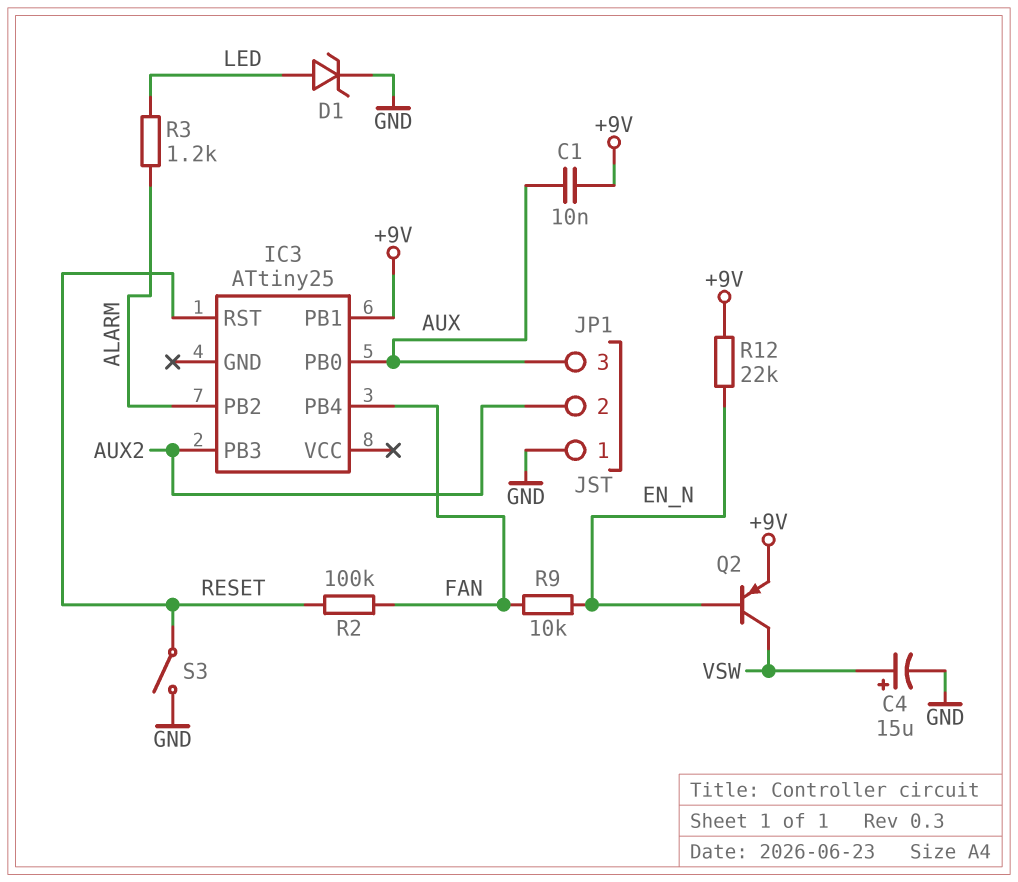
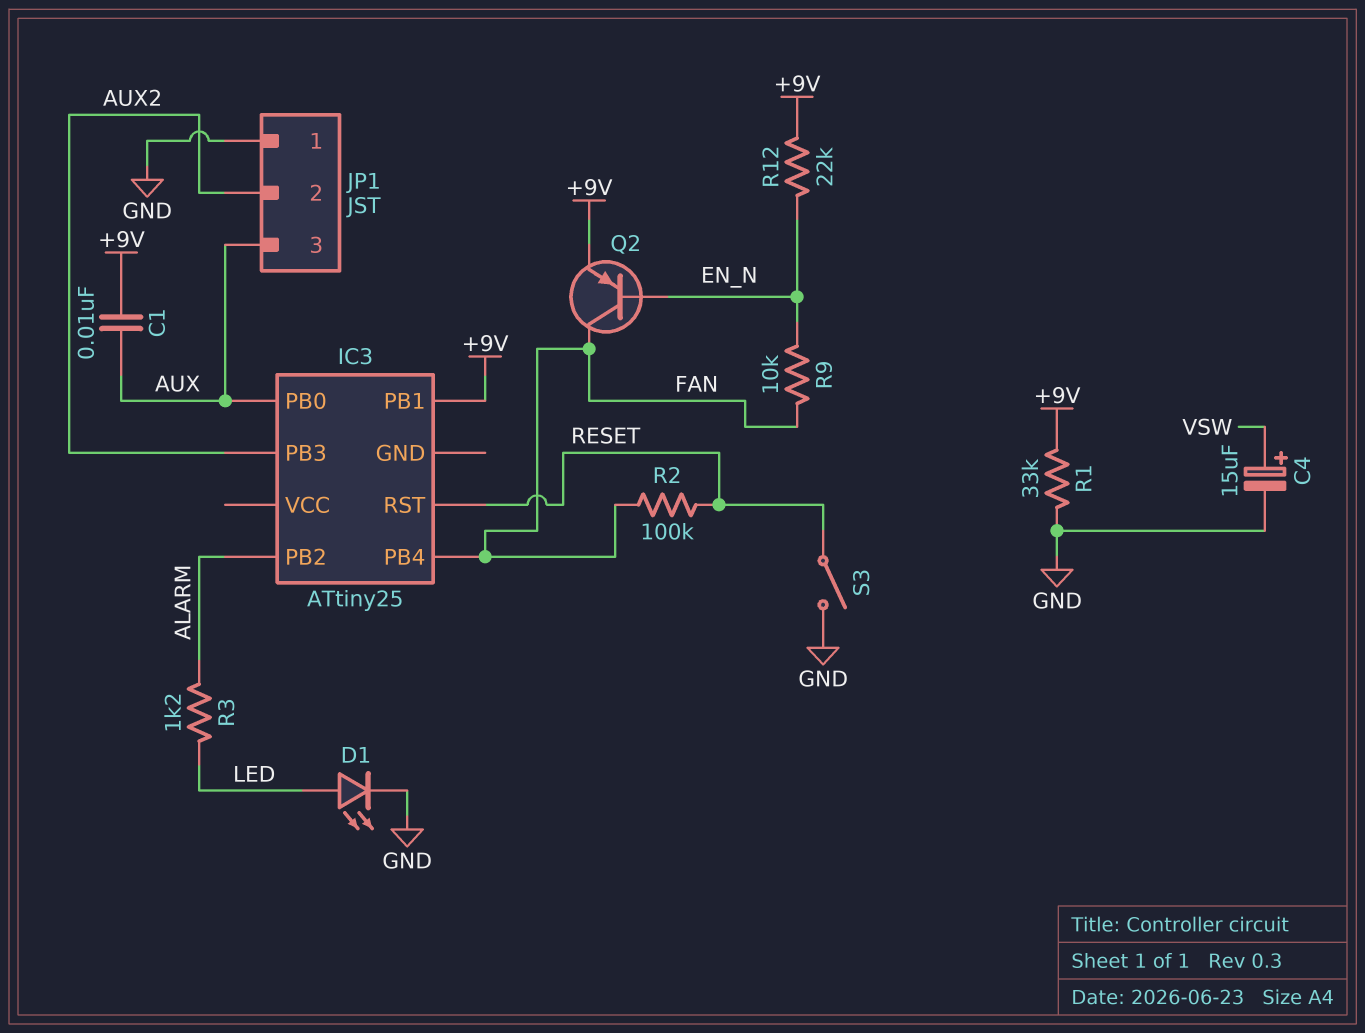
D1: zener (A LED, K GND) -> LED (A LED, K GND)
Q2: PNP (B EN_N, C VSW, E +9V) -> PNP (B EN_N, C FAN, E +9V)
R1: none -> 33k (+9V, GND)

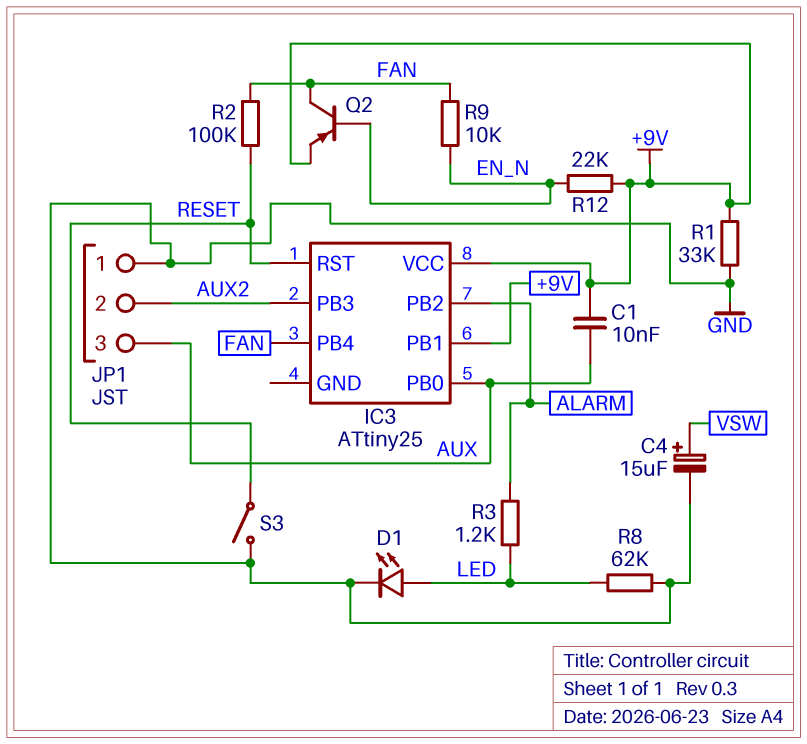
IC3 pin VCC: none -> +9V
R8: none -> 62k (GND, LED)

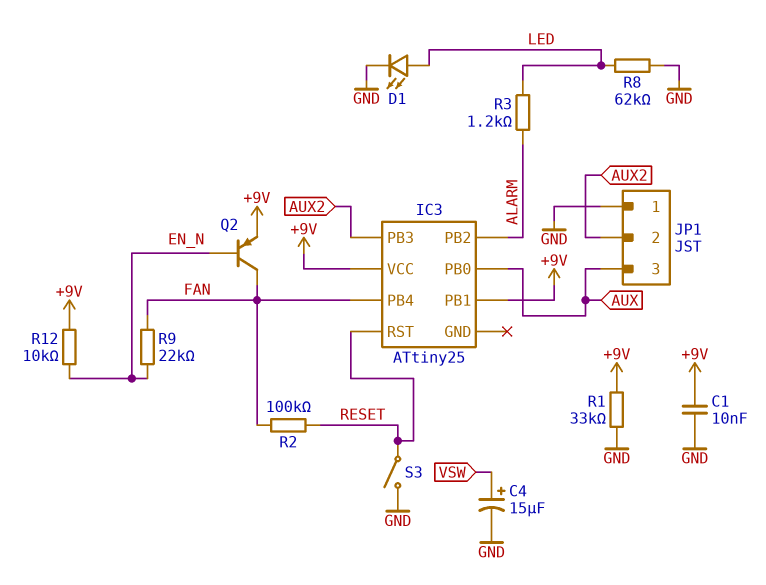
C1: 10nF (+9V, AUX) -> 10nF (+9V, GND)
R9: 10k (EN_N, FAN) -> 22k (EN_N, FAN)
R12: 22k (+9V, EN_N) -> 10k (+9V, EN_N)

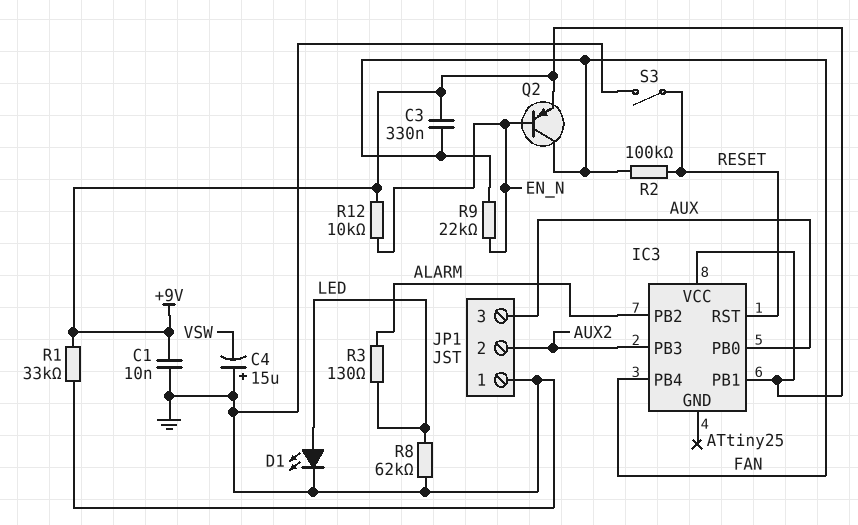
C3: none -> 330nF (+9V, FAN)
C4: 15uF (plus VSW, minus GND) -> 15uF (plus GND, minus VSW)
R3: 1.2k (ALARM, LED) -> 130 (ALARM, LED)

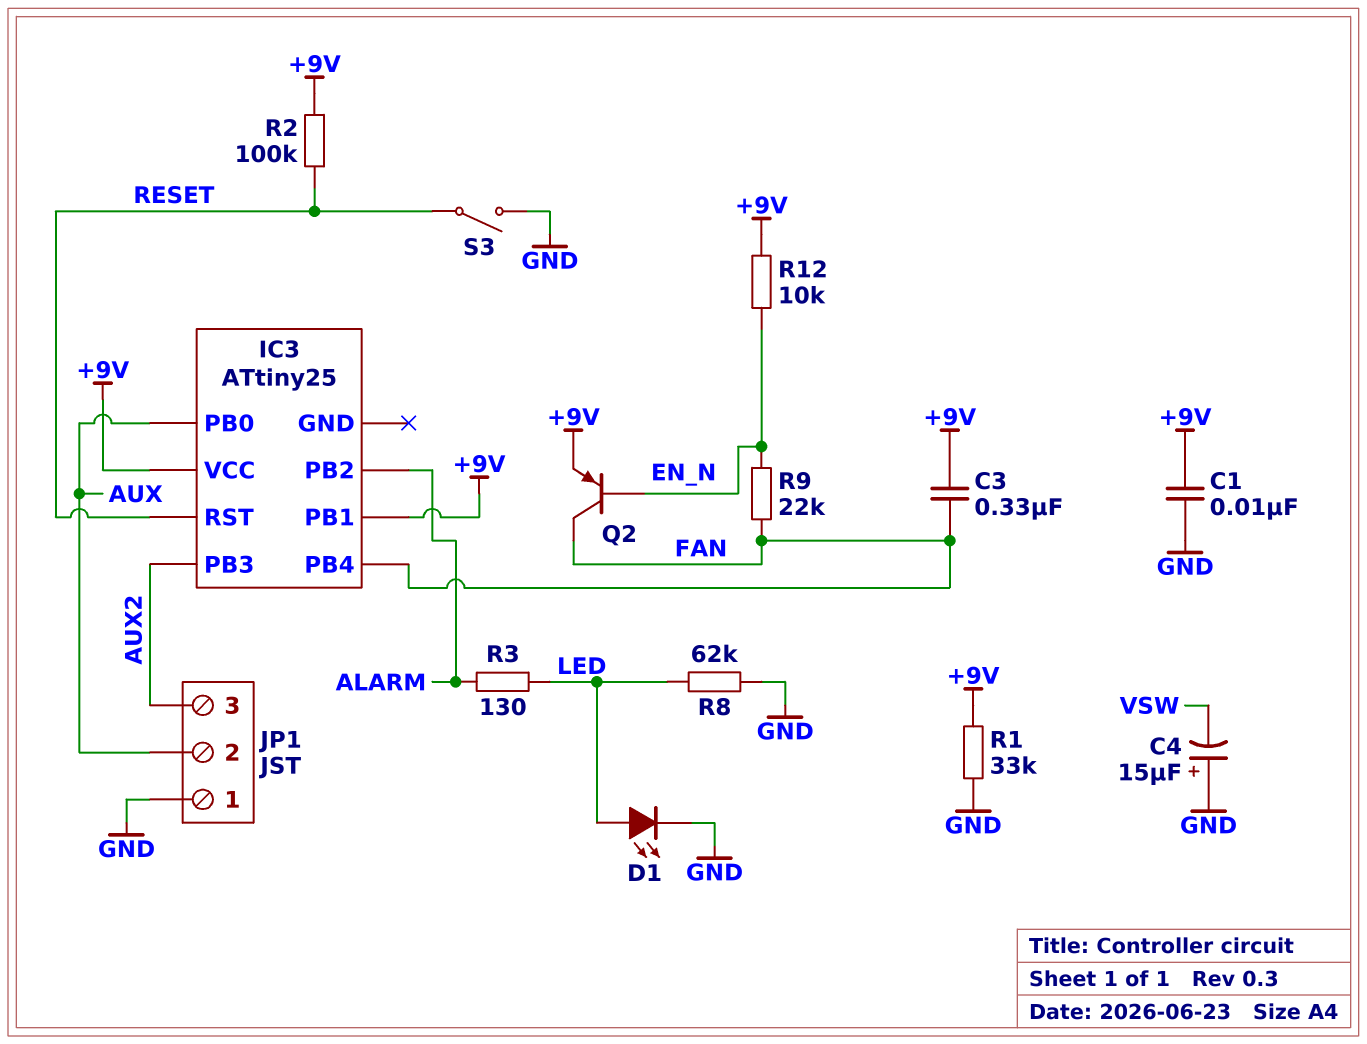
JP1 pin 2: AUX2 -> AUX
JP1 pin 3: AUX -> AUX2
R2: 100k (FAN, RESET) -> 100k (+9V, RESET)

